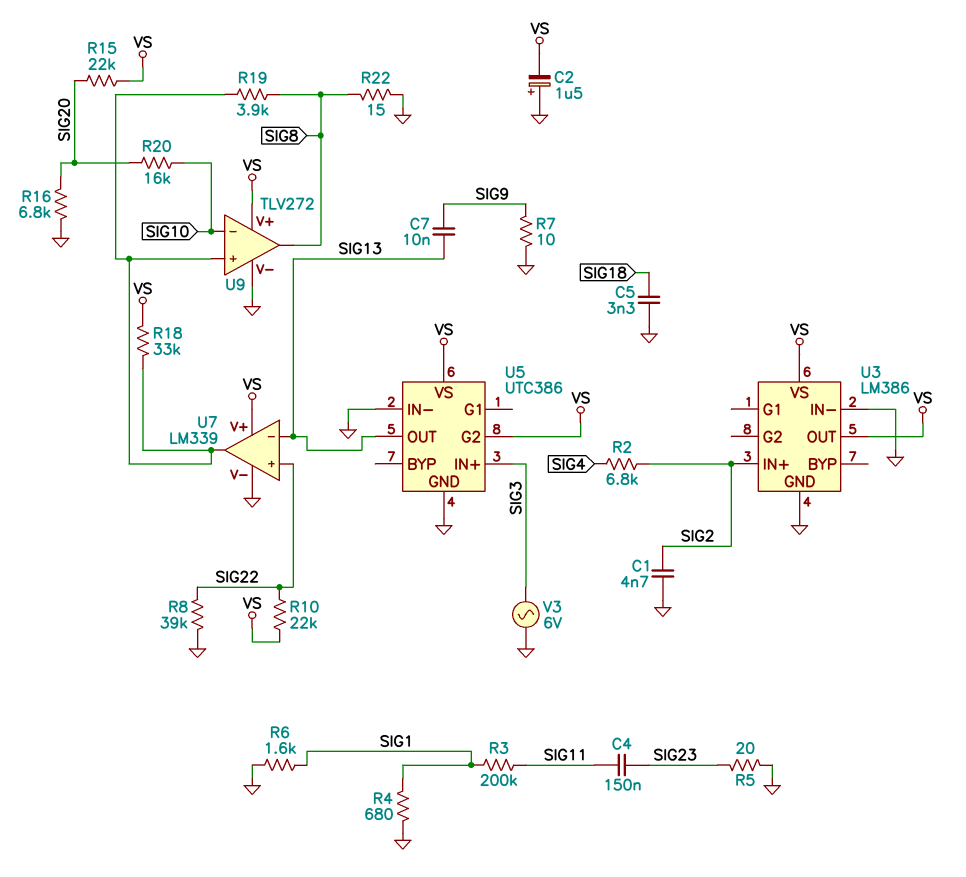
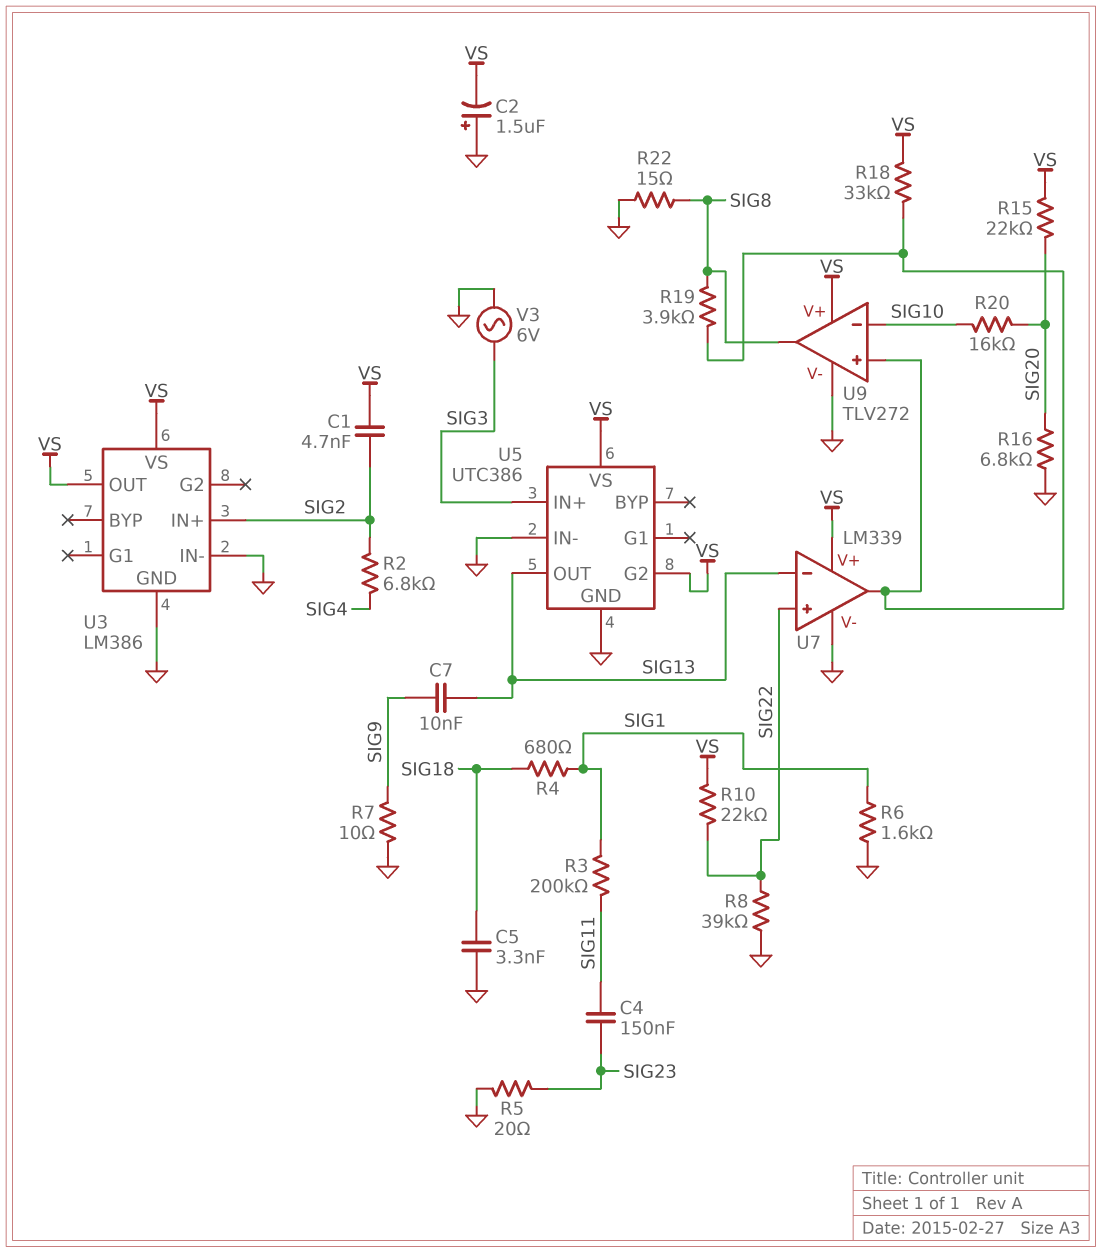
C1: 4.7nF (GND, SIG2) -> 4.7nF (SIG2, VS)
R4: 680 (GND, SIG1) -> 680 (SIG1, SIG18)

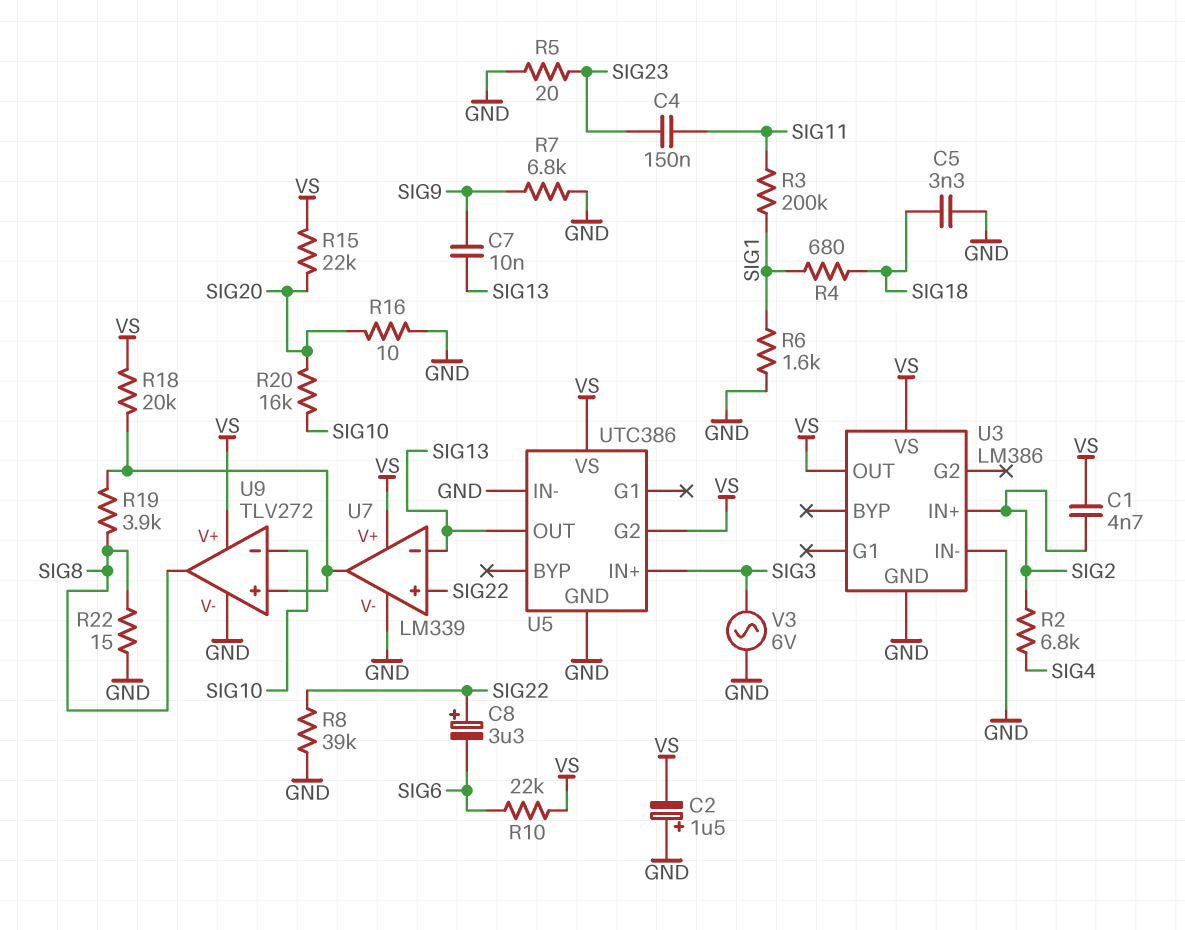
C8: none -> 3.3uF (plus SIG22, minus SIG6)
R7: 10 (GND, SIG9) -> 6.8k (GND, SIG9)
R10: 22k (SIG22, VS) -> 22k (SIG6, VS)
R16: 6.8k (GND, SIG20) -> 10 (GND, SIG20)
R18: 33k (U7/out, VS) -> 20k (U7/out, VS)

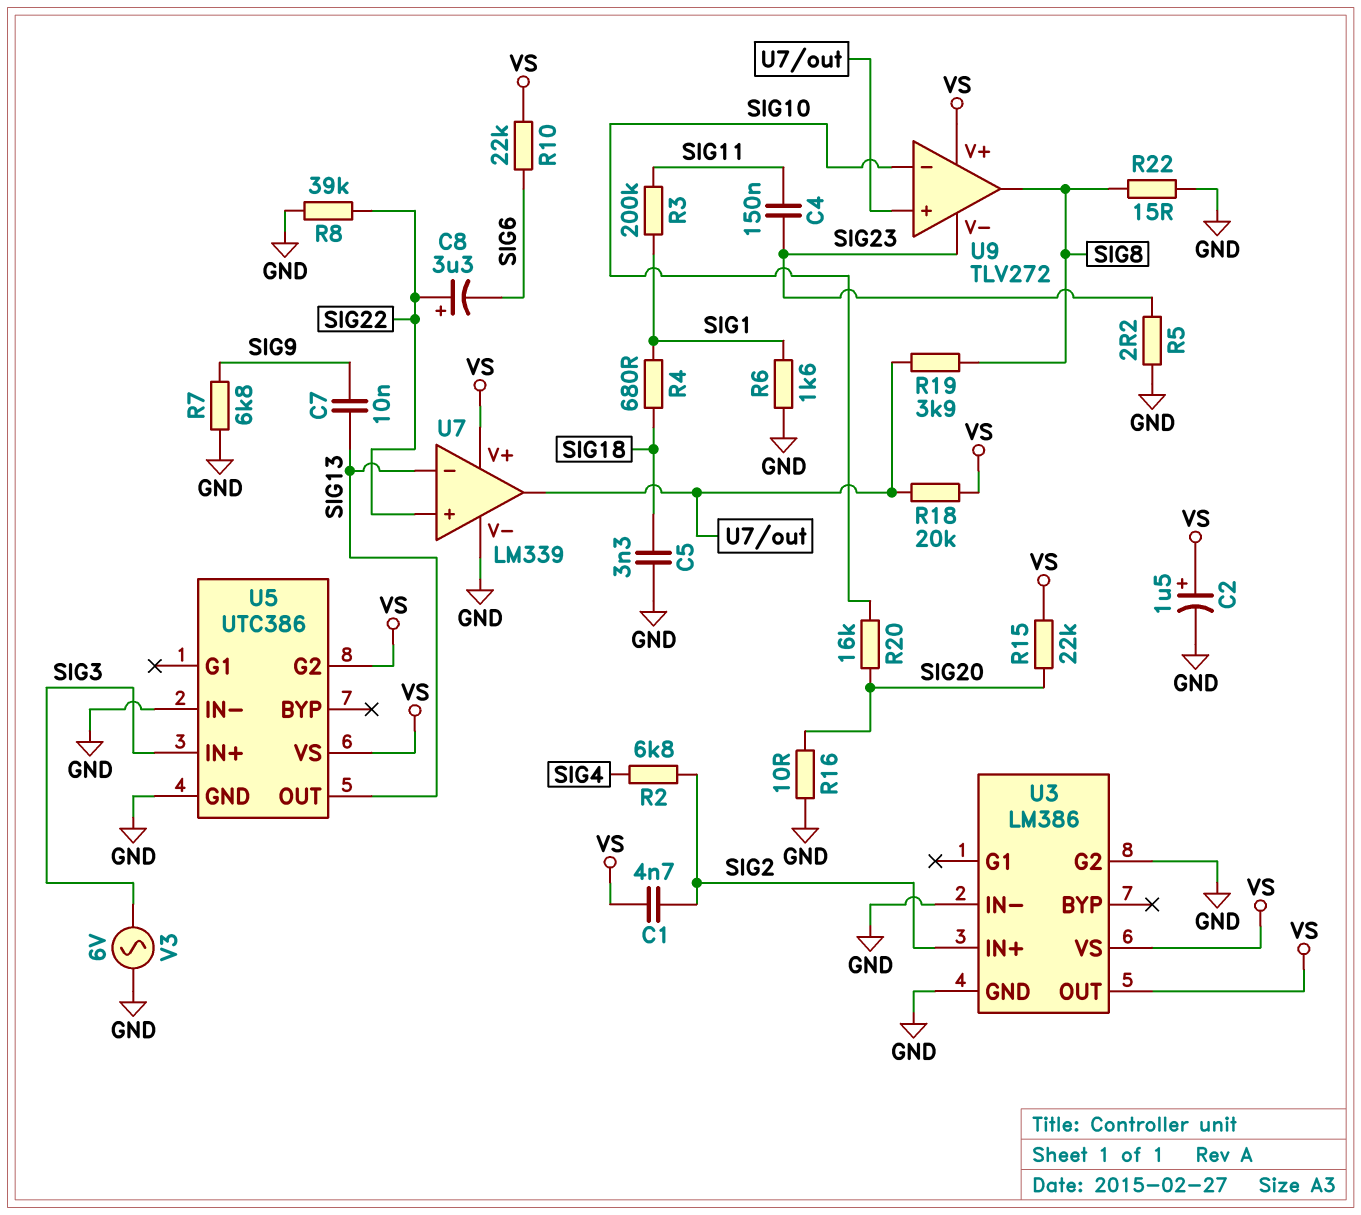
C2: 1.5uF (plus GND, minus VS) -> 1.5uF (plus VS, minus GND)
R5: 20 (GND, SIG23) -> 2.2 (GND, SIG23)
U3 pin G2: none -> GND
U9 pin V-: GND -> SIG23

